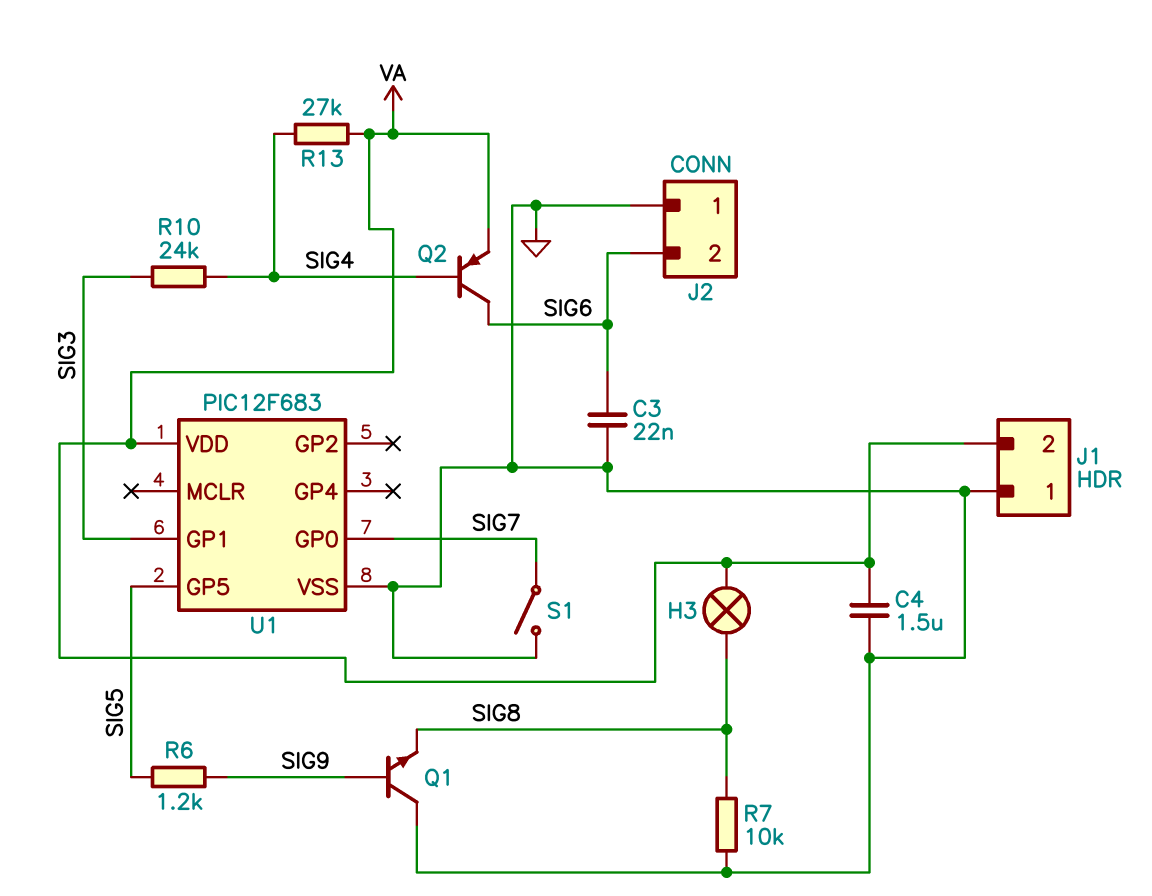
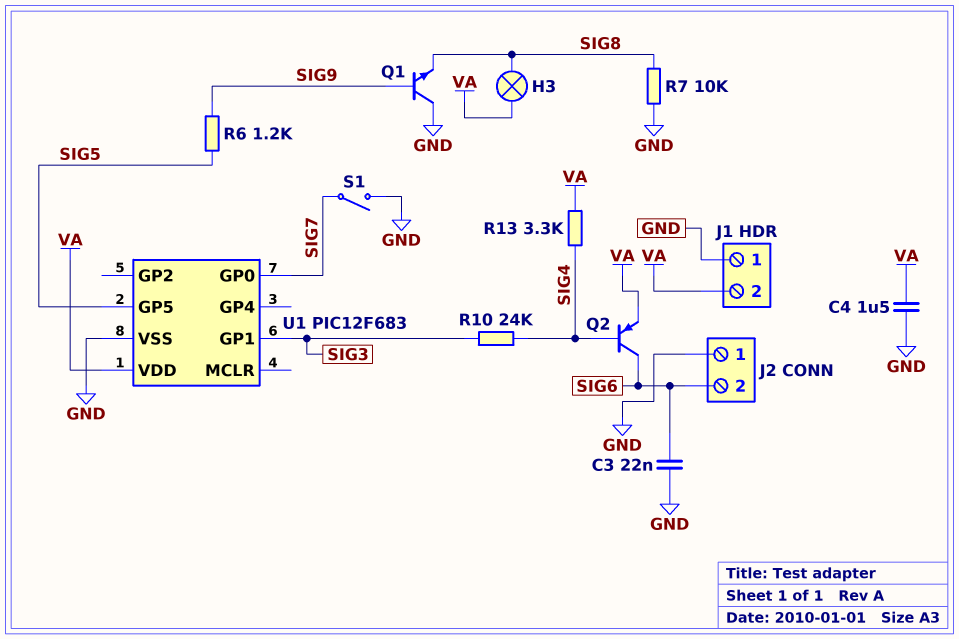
R13: 27k (SIG4, VA) -> 3.3k (SIG4, VA)

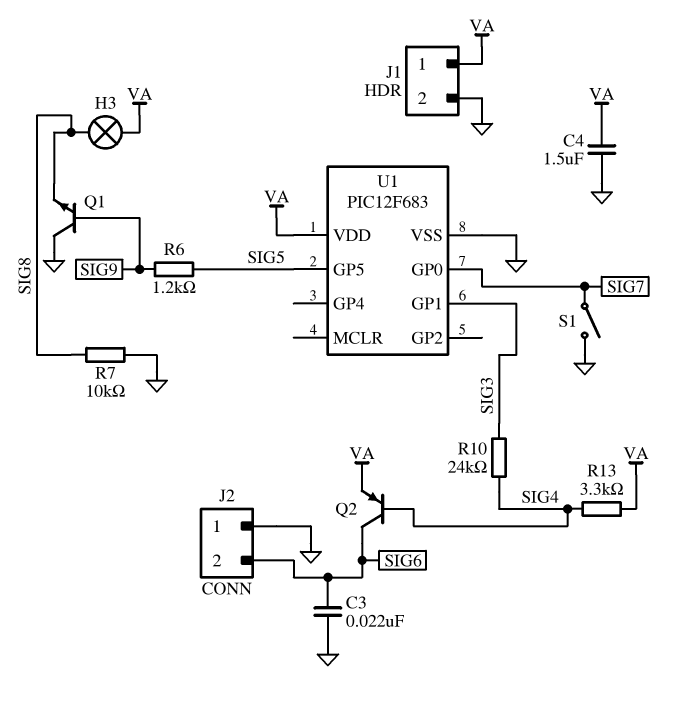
J1 pin 1: GND -> VA
J1 pin 2: VA -> GND

